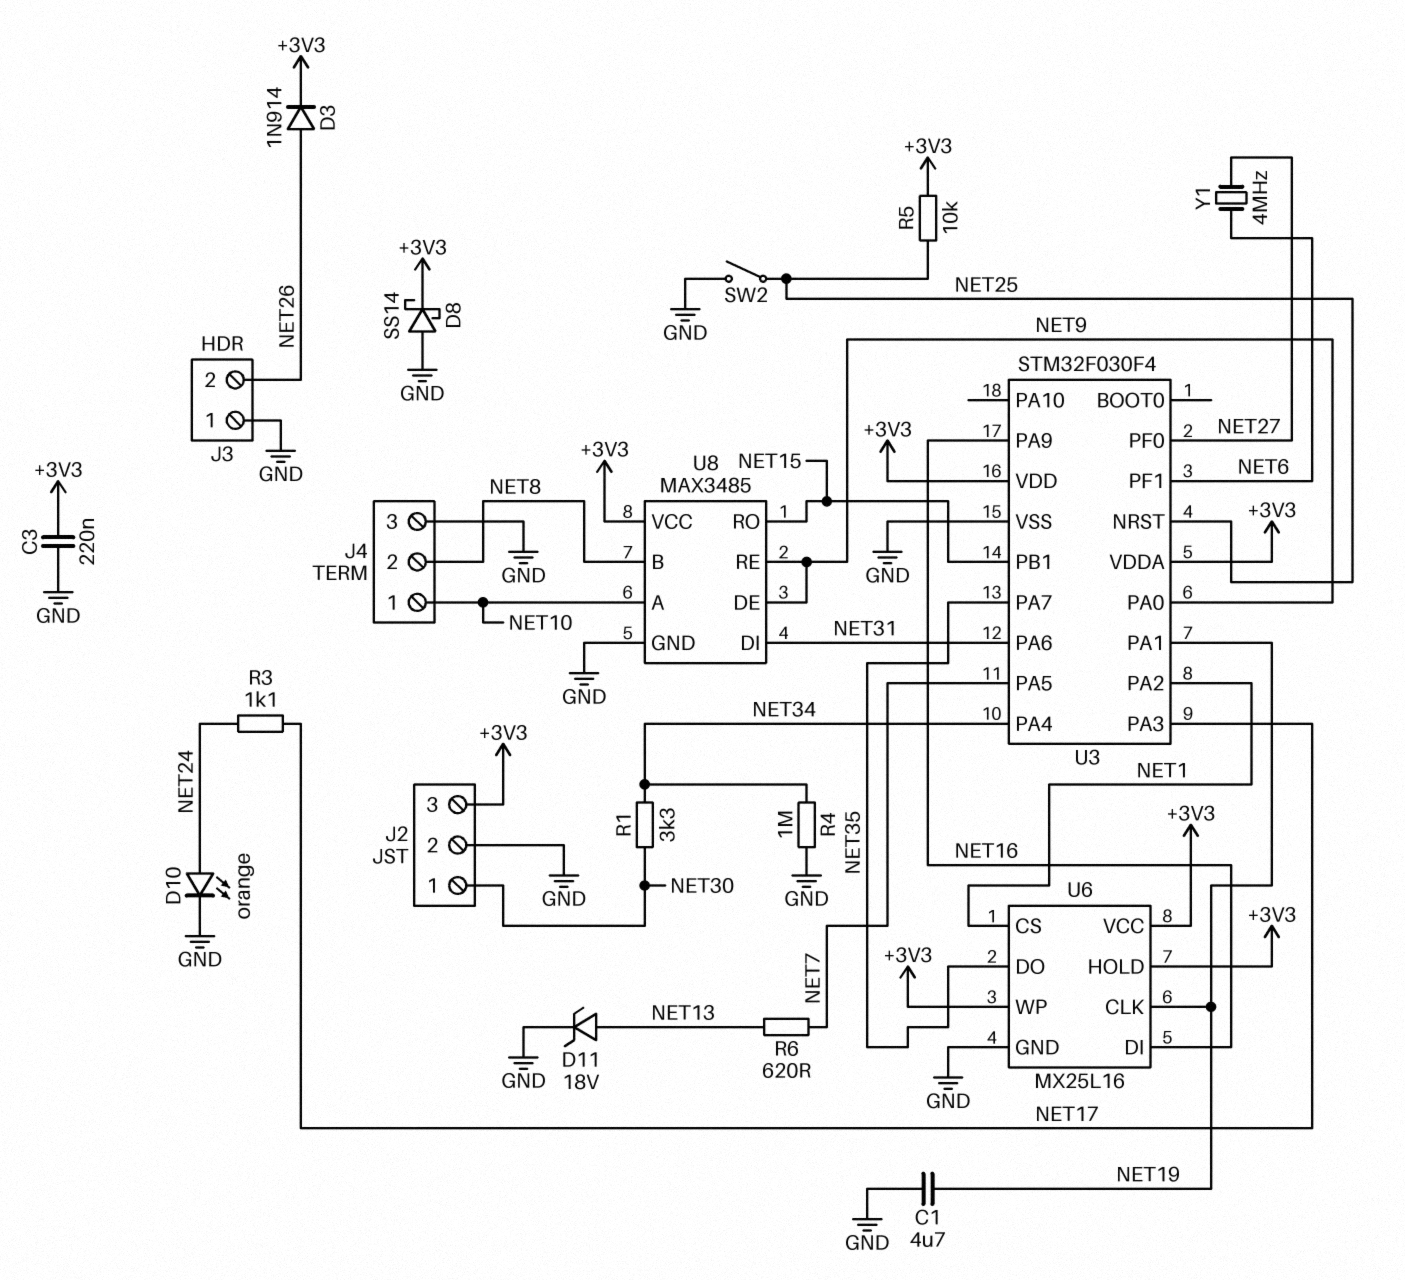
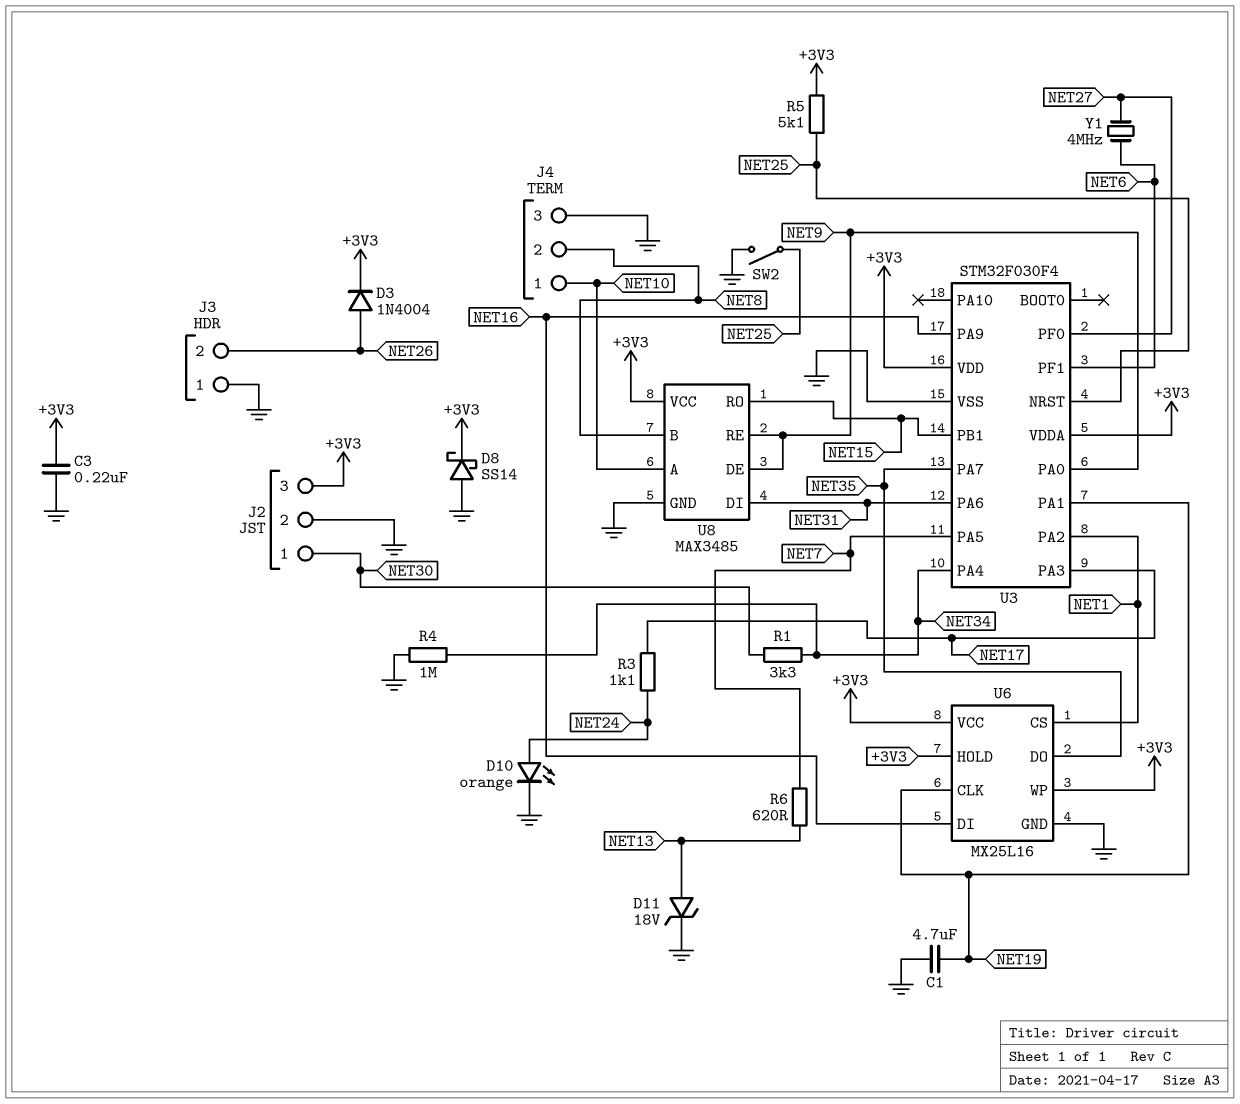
D3: diode 1N914 (A NET26, K +3V3) -> diode 1N4004 (A NET26, K +3V3)
R5: 10k (+3V3, NET25) -> 5.1k (+3V3, NET25)

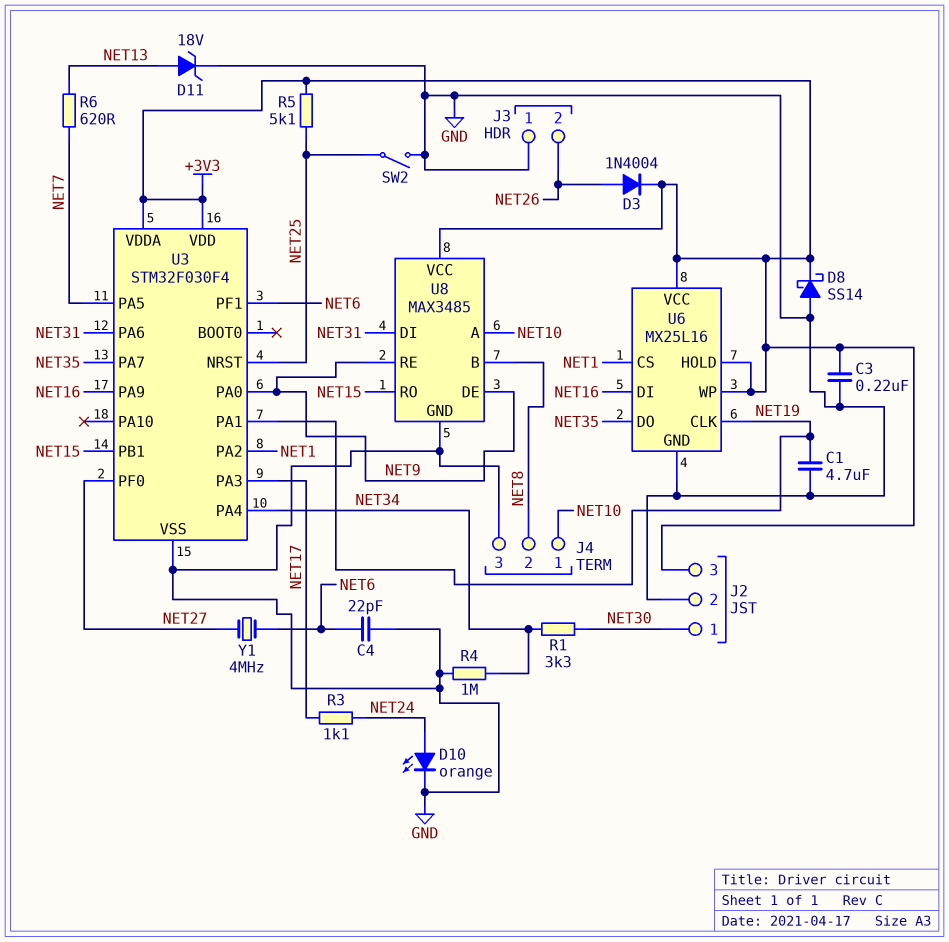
C4: none -> 22pF (GND, NET6)

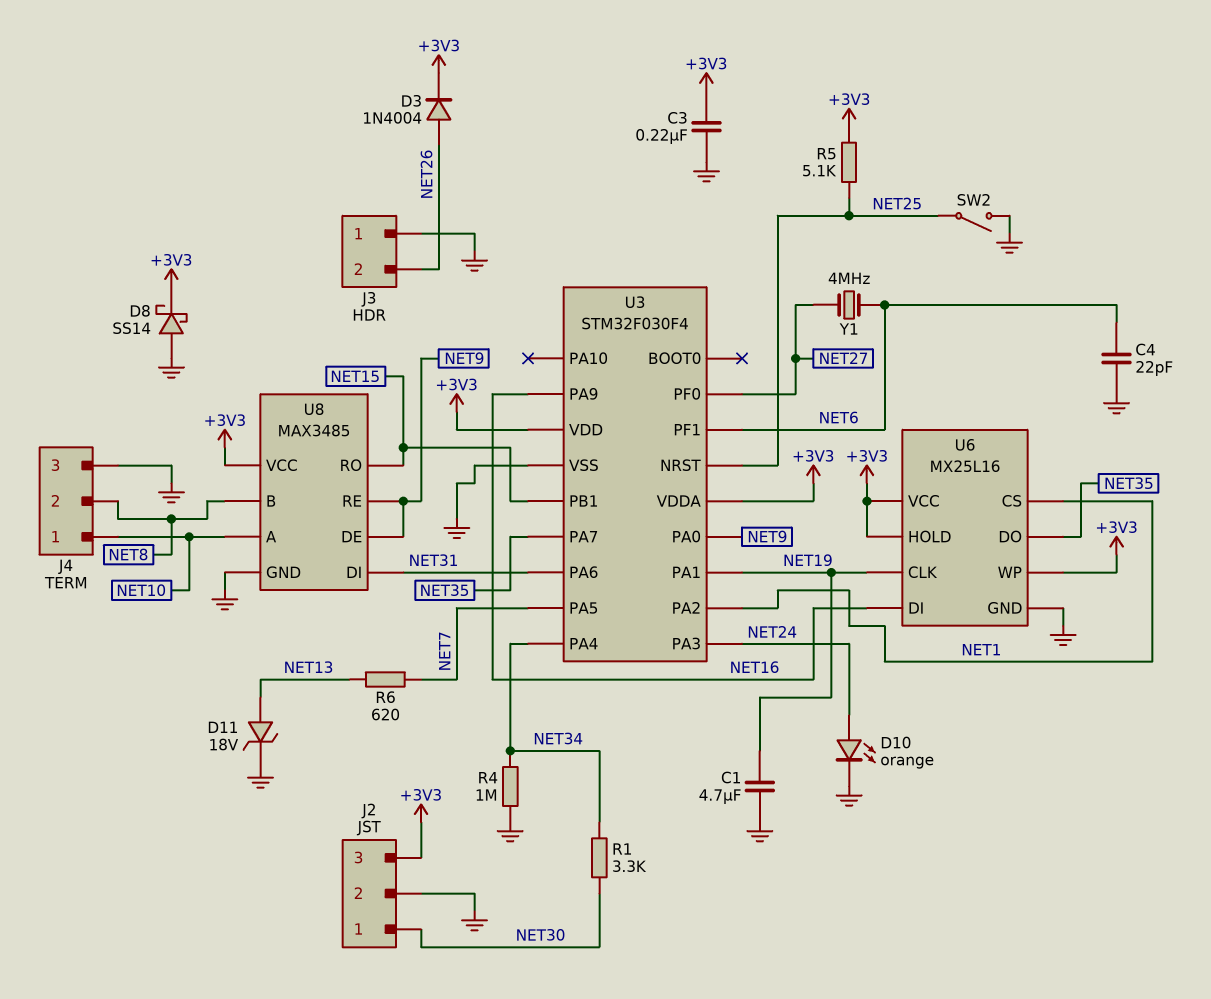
R3: 1.1k (NET17, NET24) -> none
U3 pin PA3: NET17 -> NET24

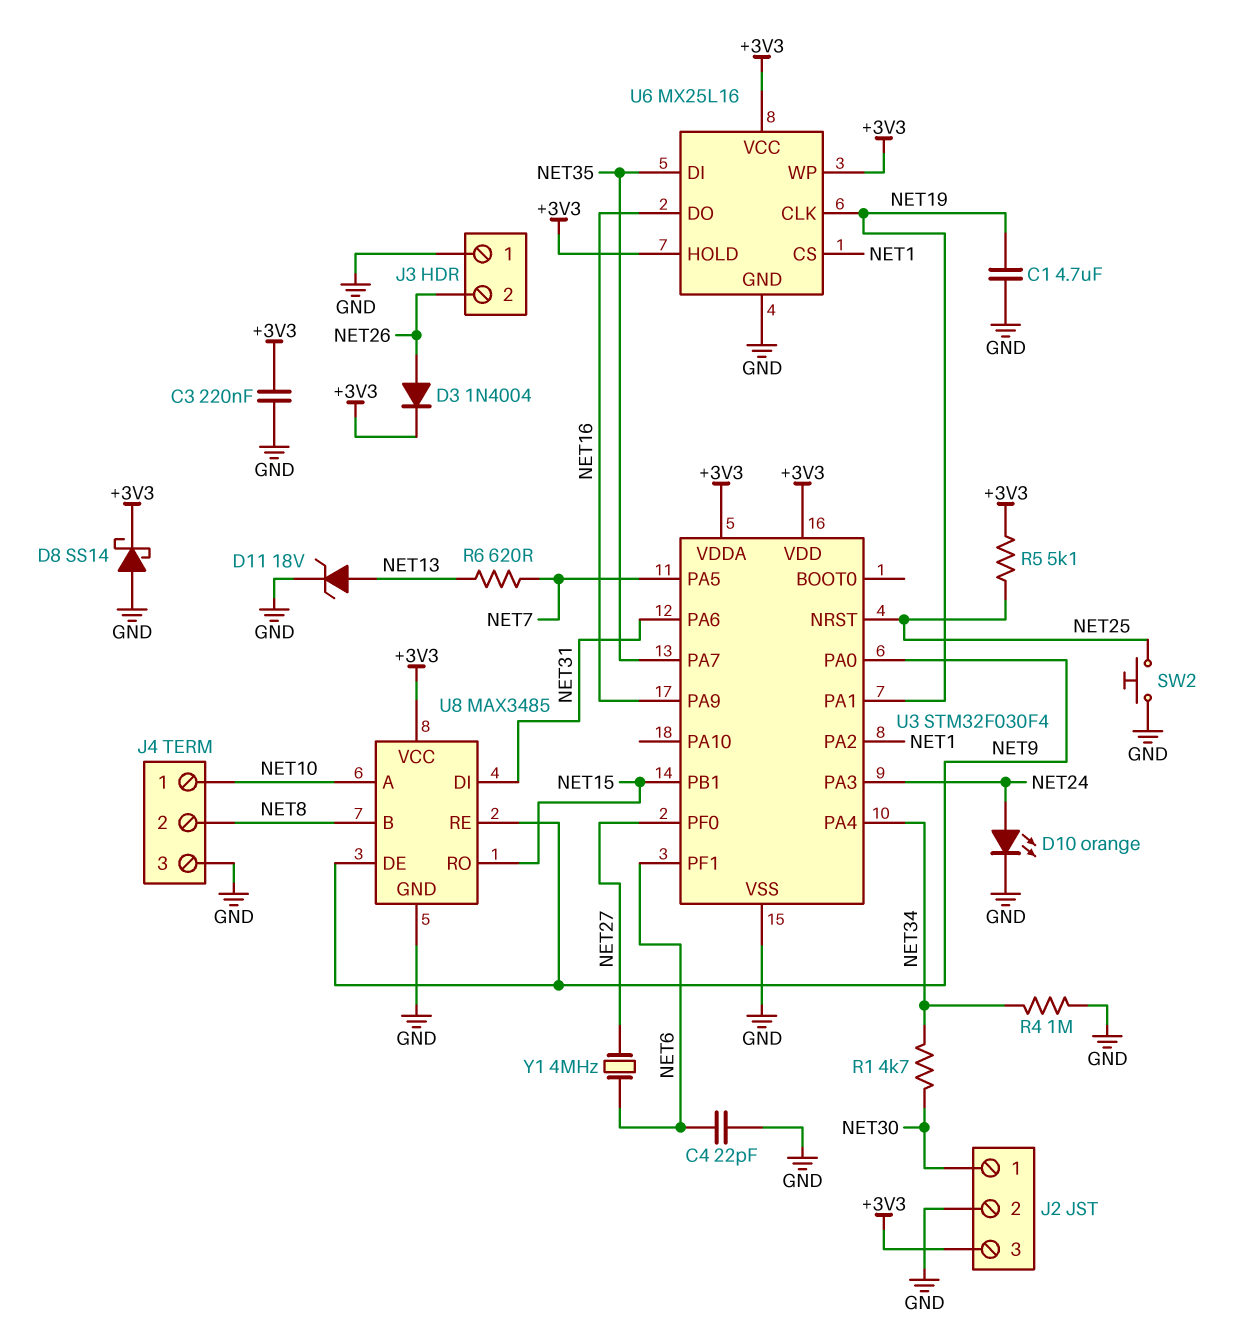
R1: 3.3k (NET30, NET34) -> 4.7k (NET30, NET34)
SW2: switch (GND, NET25) -> button (GND, NET25)
U6 pin DI: NET16 -> NET35
U6 pin DO: NET35 -> NET16

